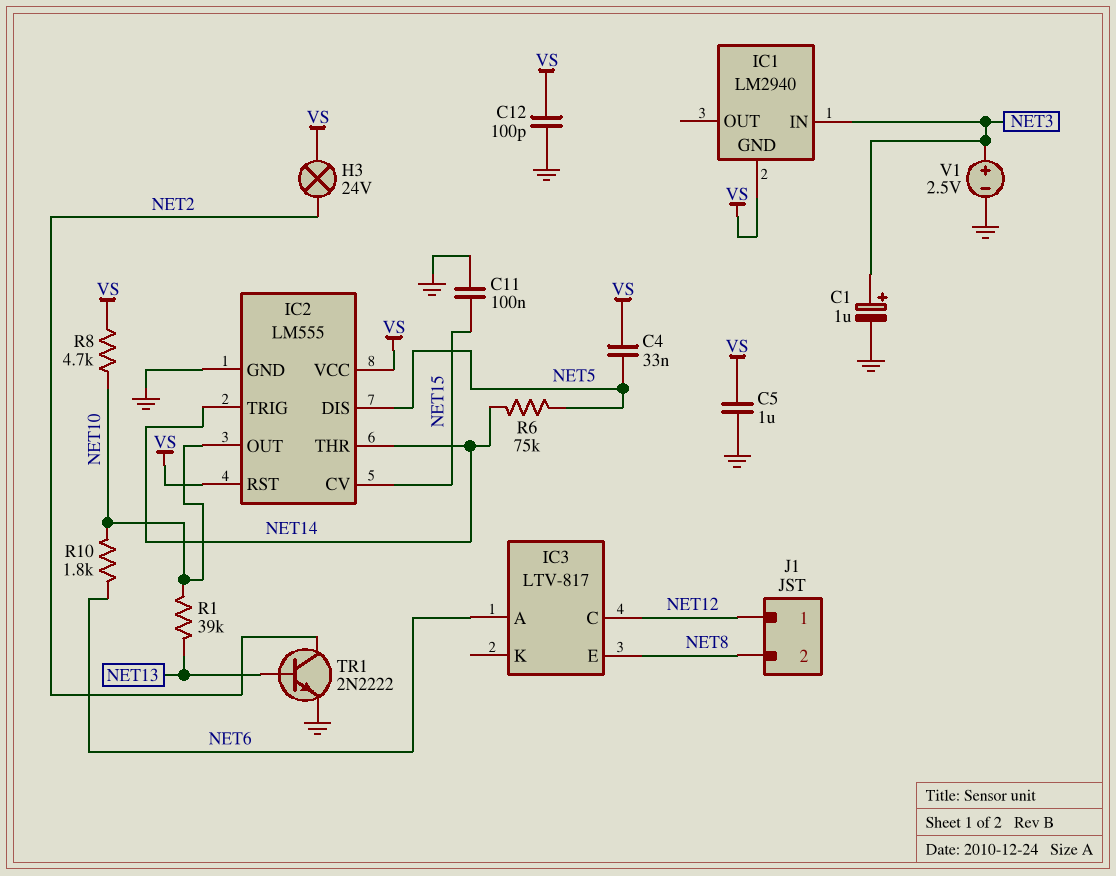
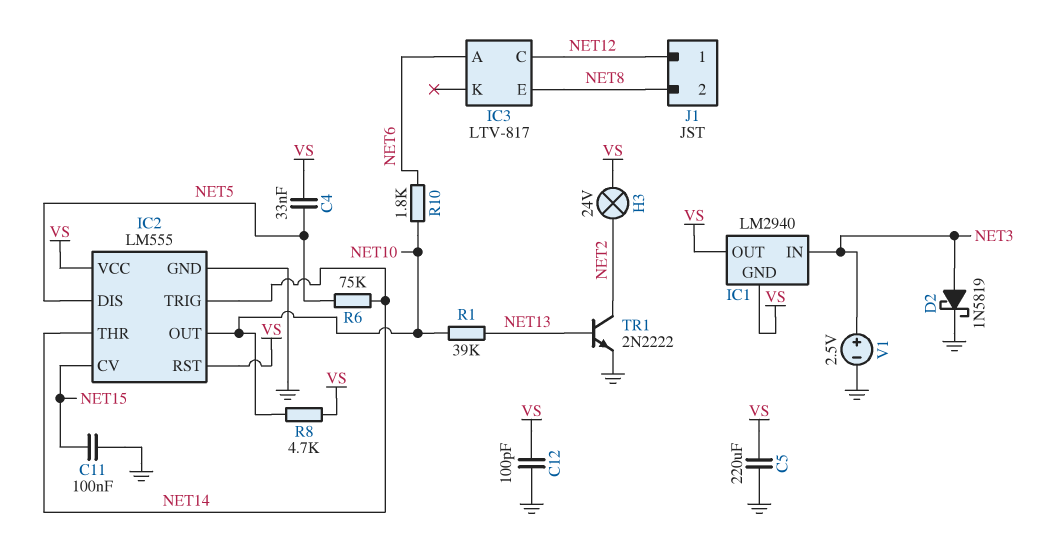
C1: 1uF (plus NET3, minus GND) -> none
C5: 1uF (GND, VS) -> 220uF (GND, VS)
D2: none -> schottky 1N5819 (A NET3, K GND)
IC1 pin OUT: none -> VS

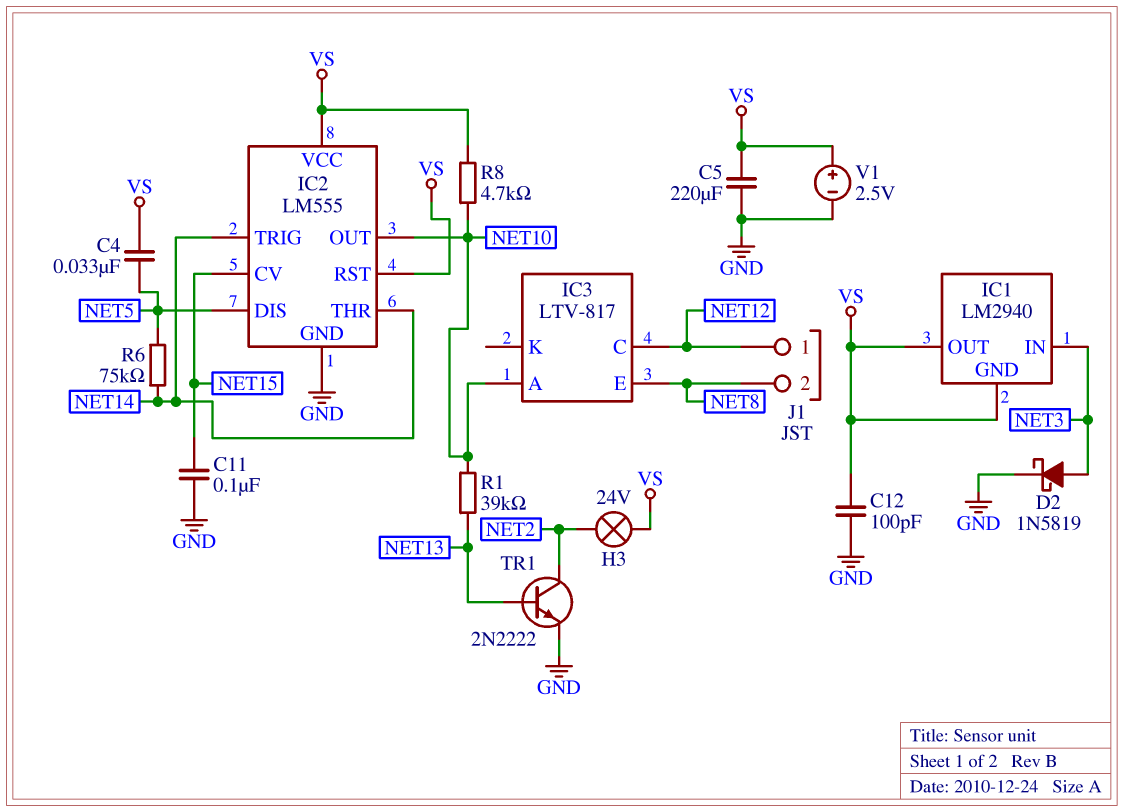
IC3 pin A: NET6 -> NET10
R10: 1.8k (NET6, NET10) -> none
V1: 2.5V (plus NET3, minus GND) -> 2.5V (plus VS, minus GND)

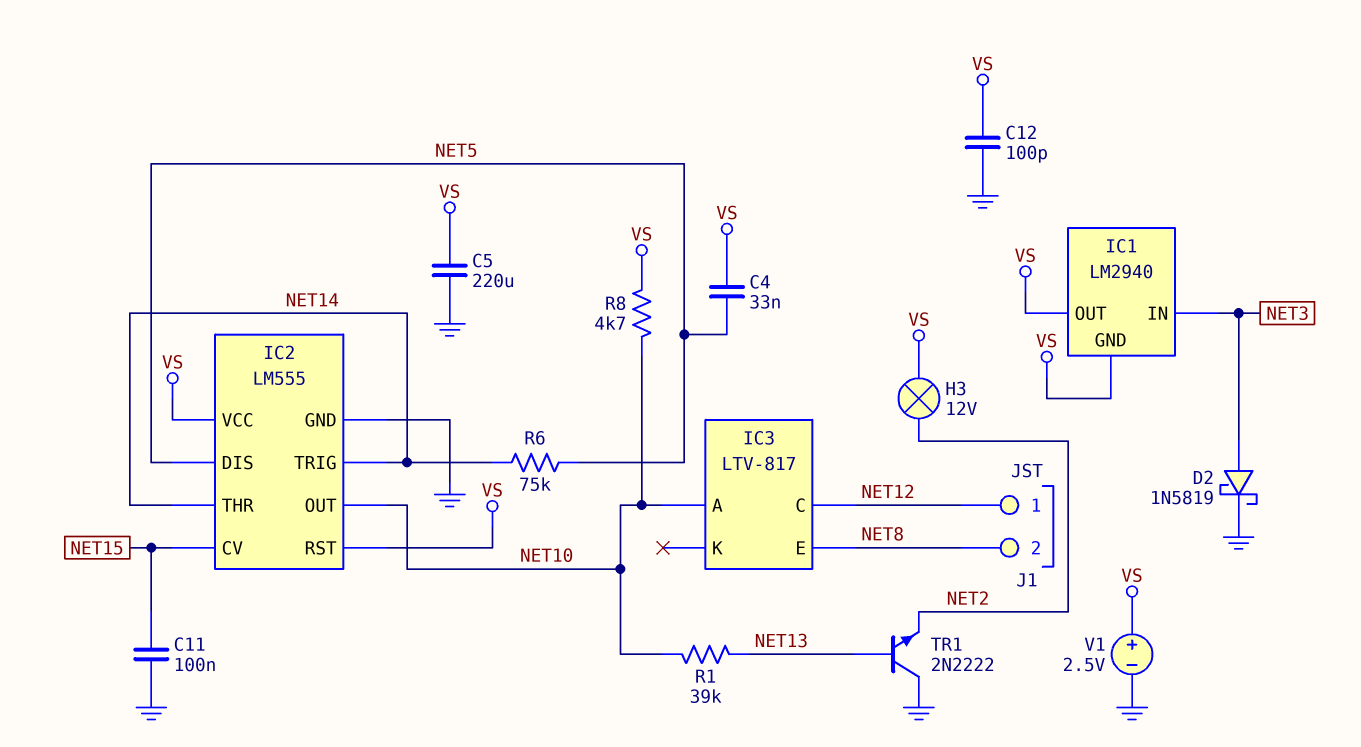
H3: lamp 24V (NET2, VS) -> lamp 12V (NET2, VS)
TR1: NPN 2N2222 (B NET13, C NET2, E GND) -> NPN 2N2222 (B NET13, C GND, E NET2)

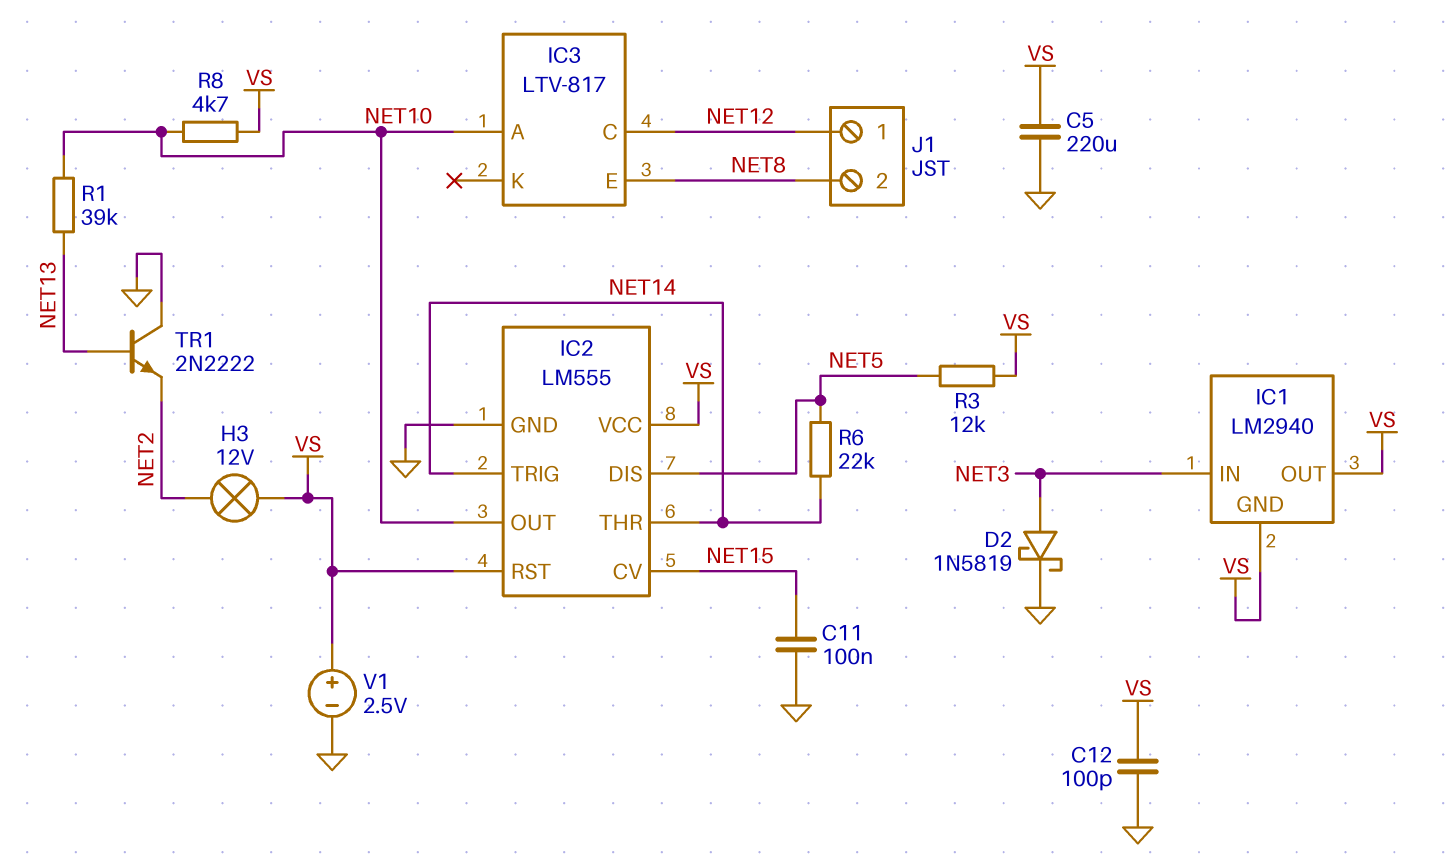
C4: 33nF (NET5, VS) -> none
R3: none -> 12k (NET5, VS)
R6: 75k (NET5, NET14) -> 22k (NET5, NET14)

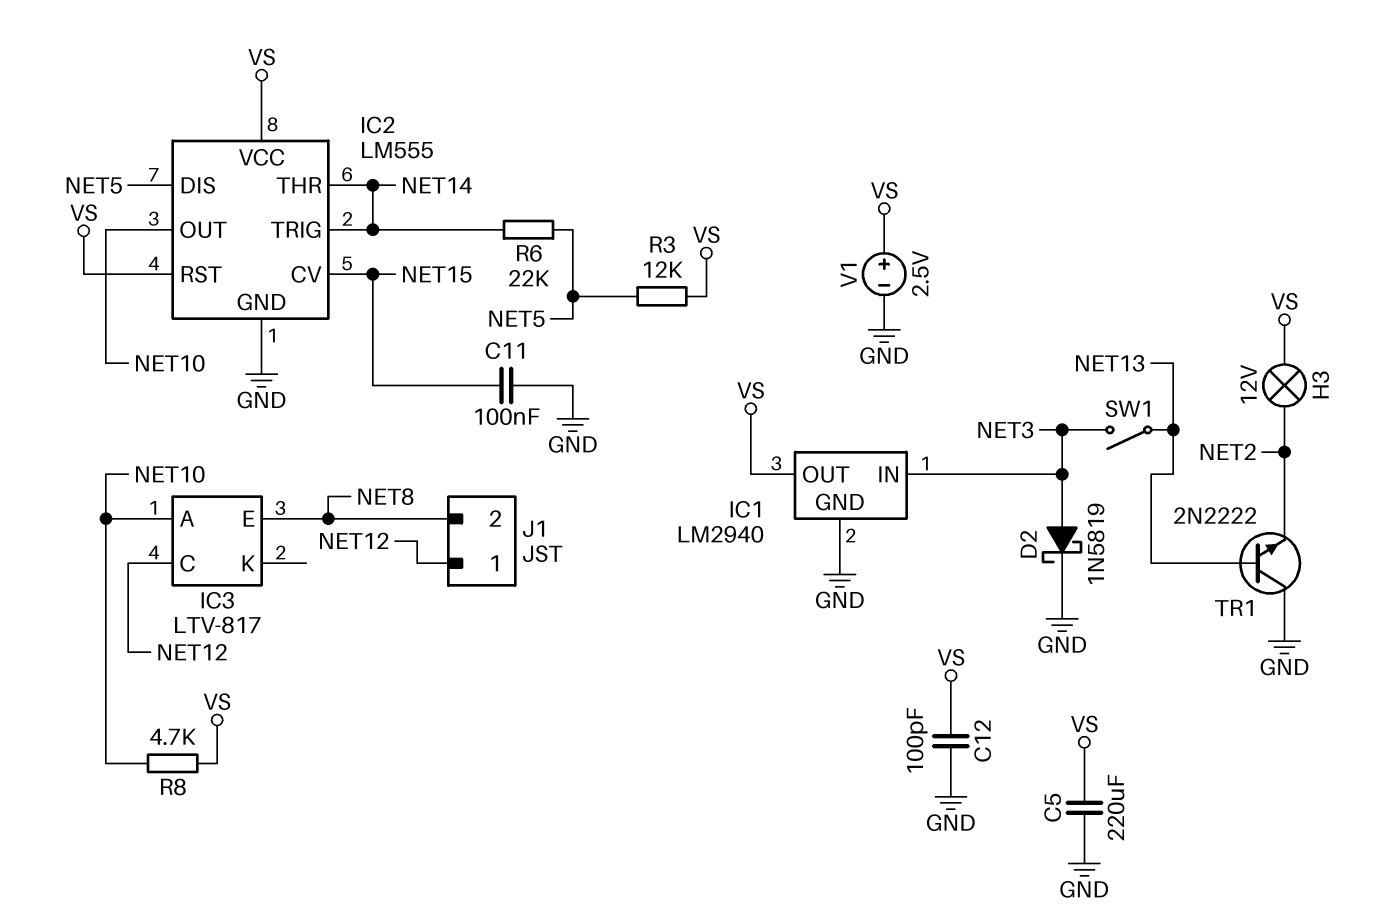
IC1 pin GND: VS -> GND
R1: 39k (NET10, NET13) -> none
SW1: none -> switch (NET3, NET13)

